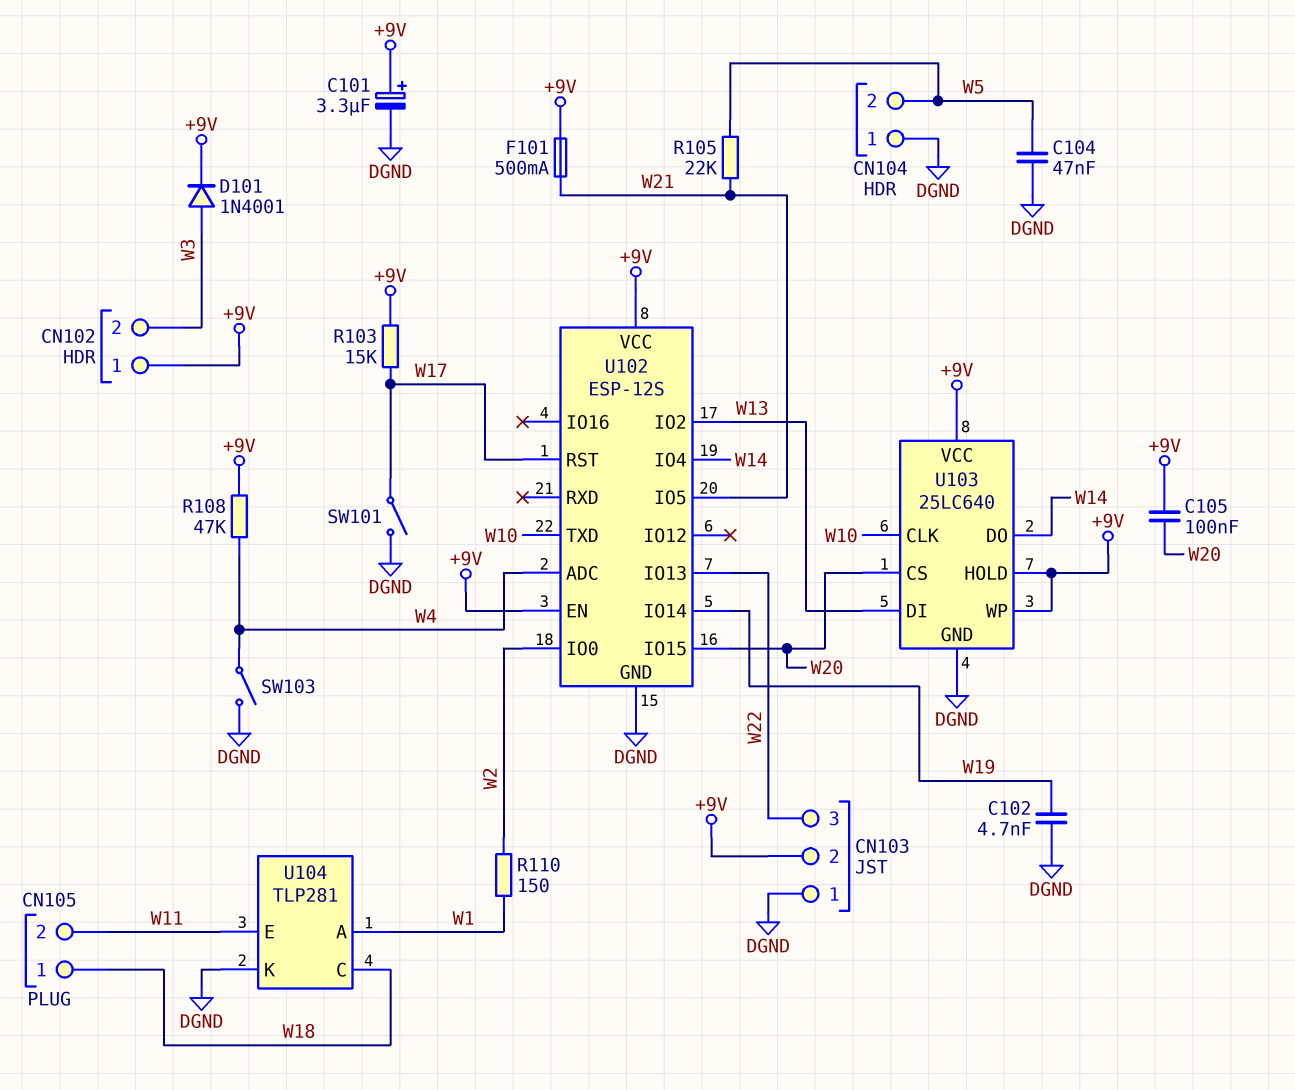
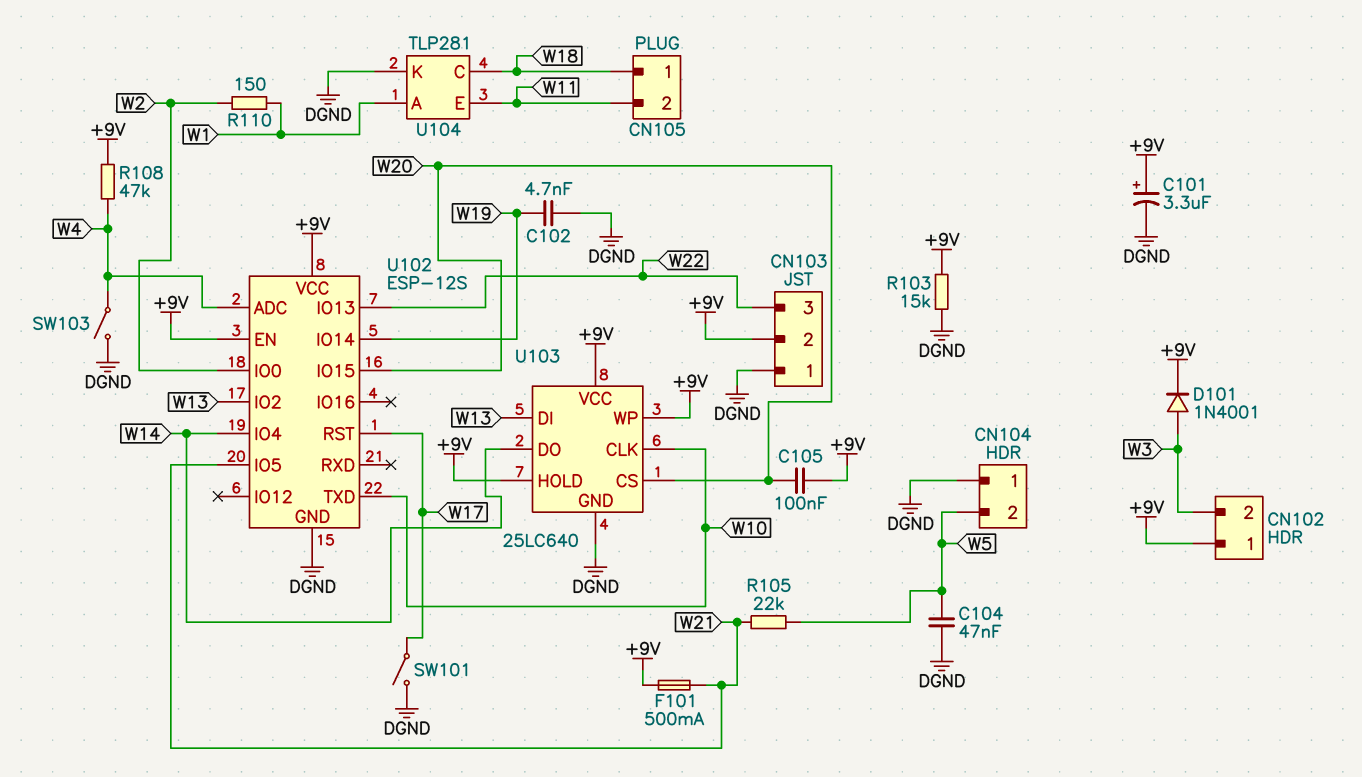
R103: 15k (+9V, W17) -> 15k (+9V, DGND)

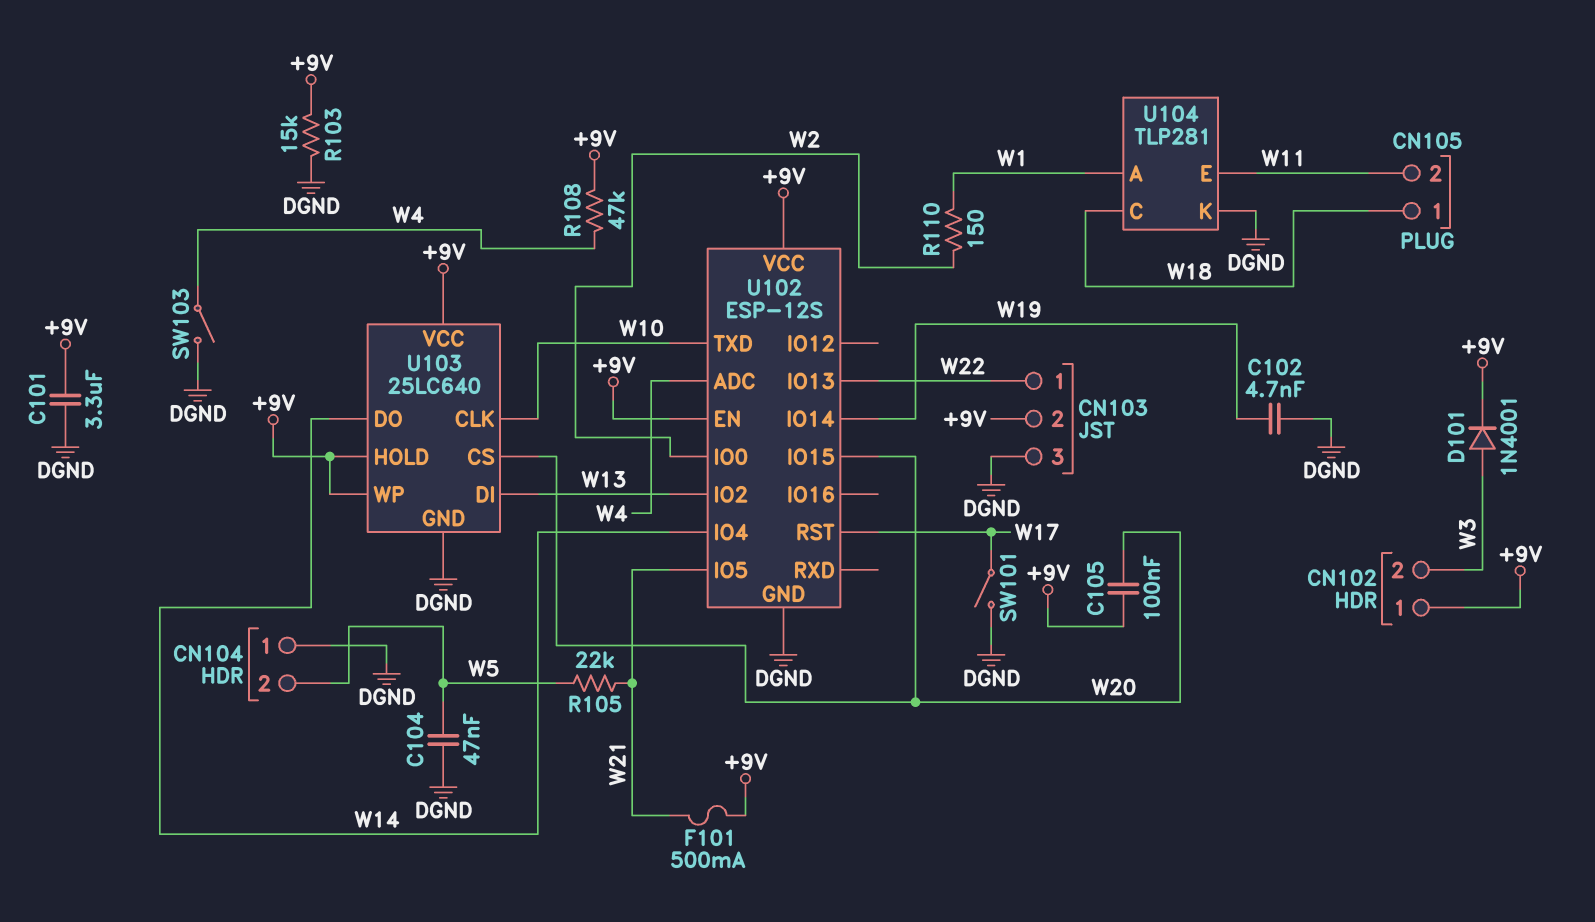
C101: 3.3uF (plus +9V, minus DGND) -> 3.3uF (+9V, DGND)
CN103 pin 1: DGND -> W22
CN103 pin 3: W22 -> DGND

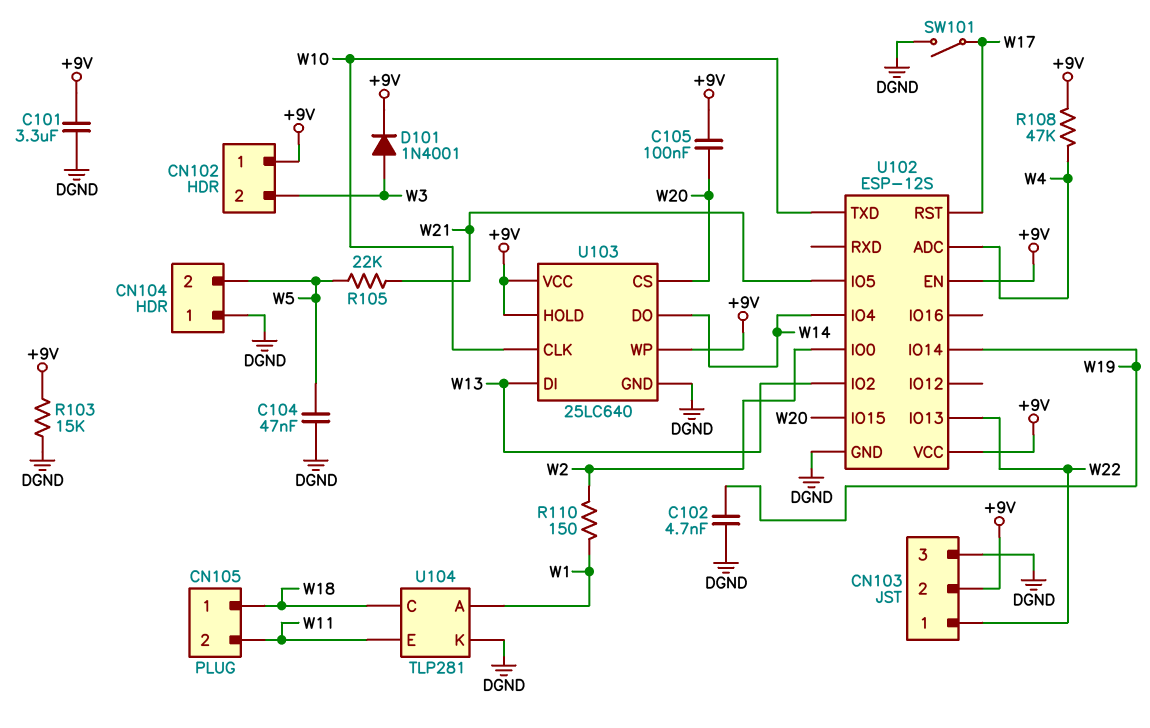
F101: 500mA (+9V, W21) -> none
SW103: switch (DGND, W4) -> none

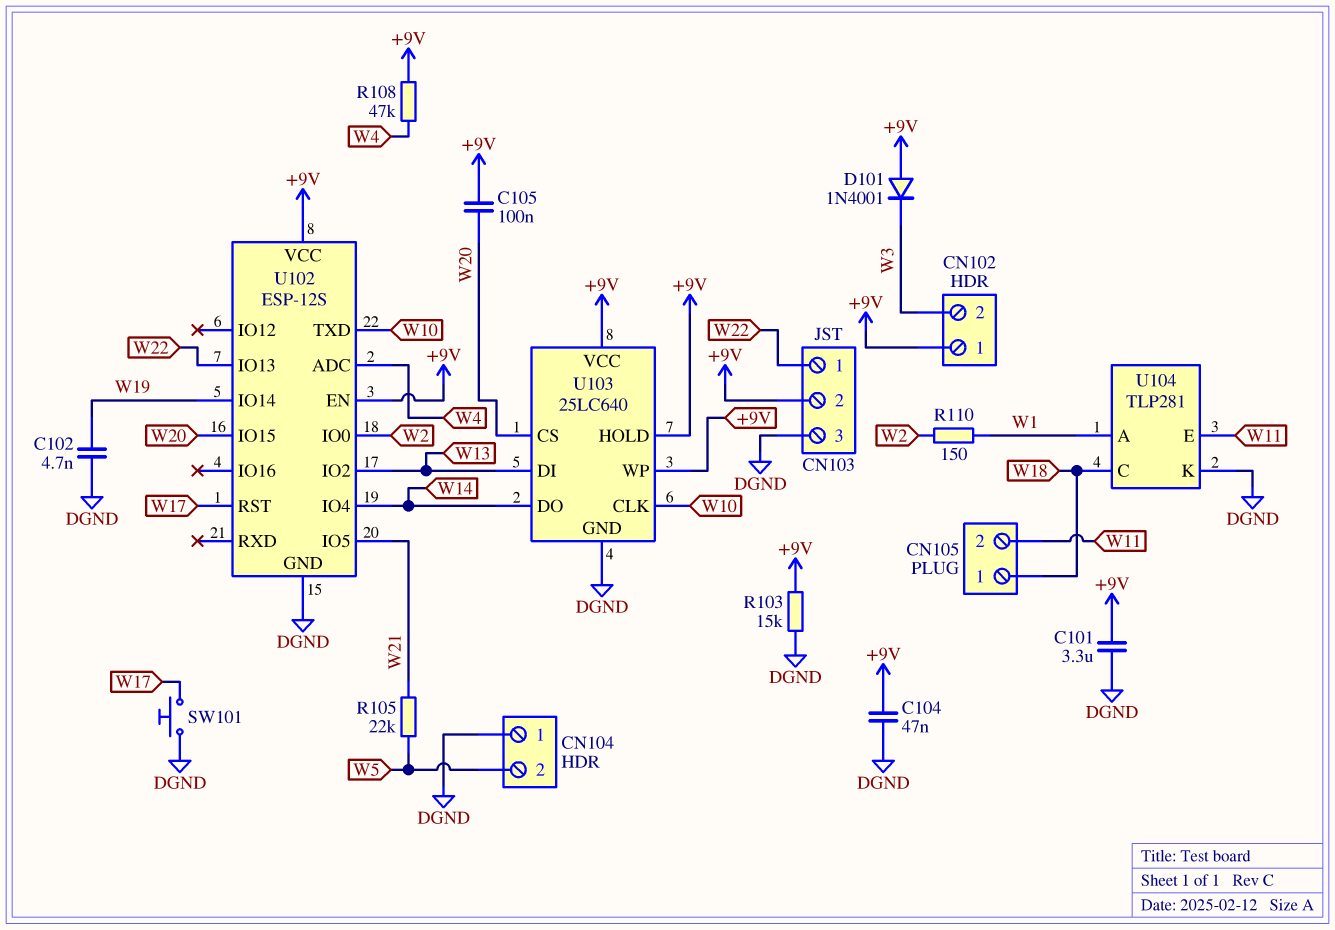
C104: 47nF (DGND, W5) -> 47nF (+9V, DGND)
D101: diode 1N4001 (A W3, K +9V) -> diode 1N4001 (A +9V, K W3)
SW101: switch (DGND, W17) -> button (DGND, W17)

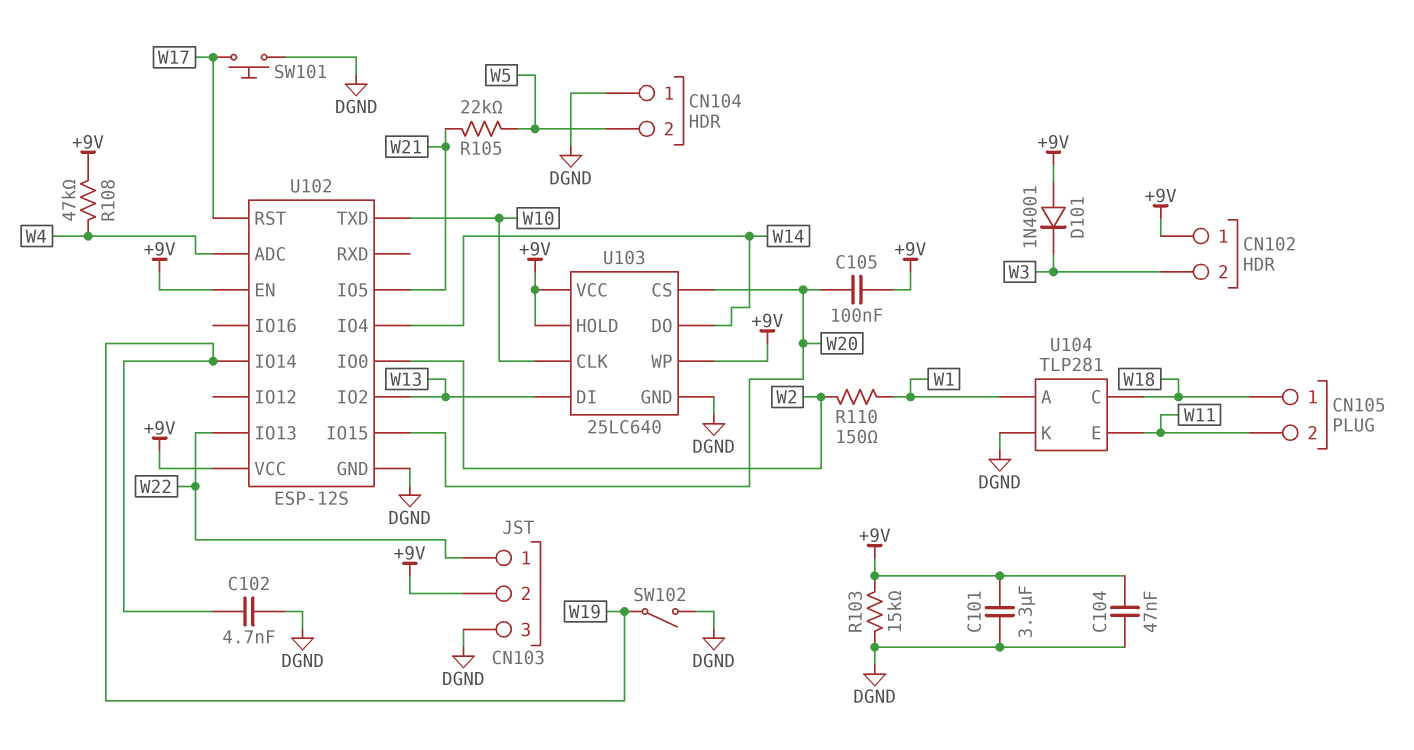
SW102: none -> switch (DGND, W19)

